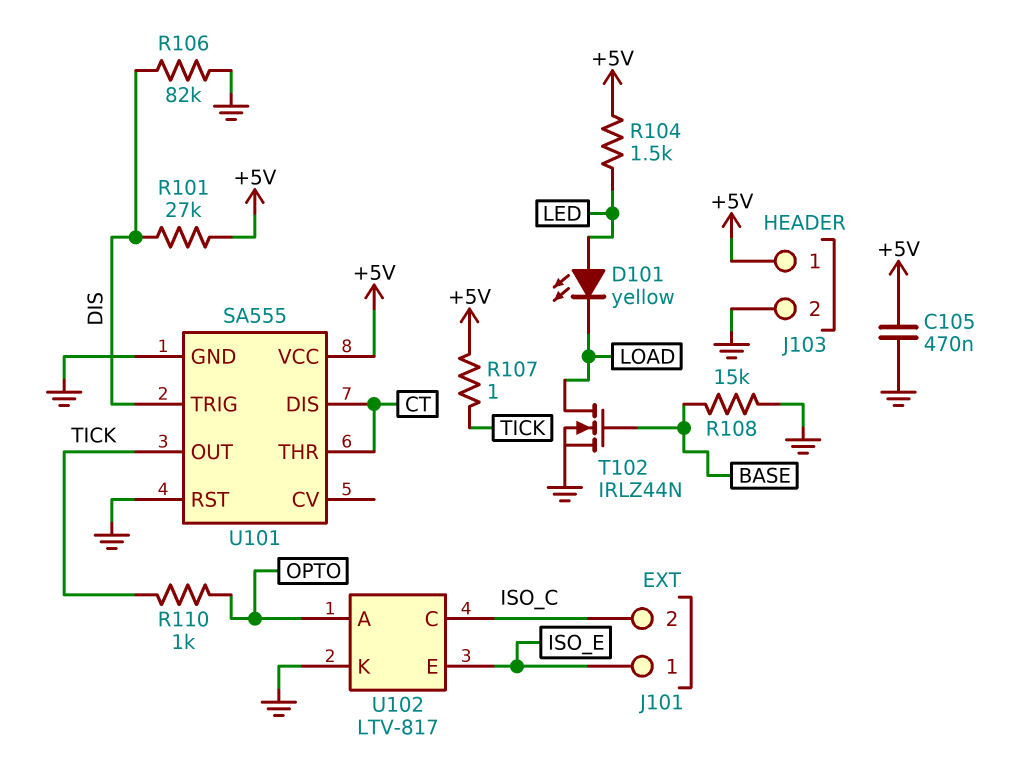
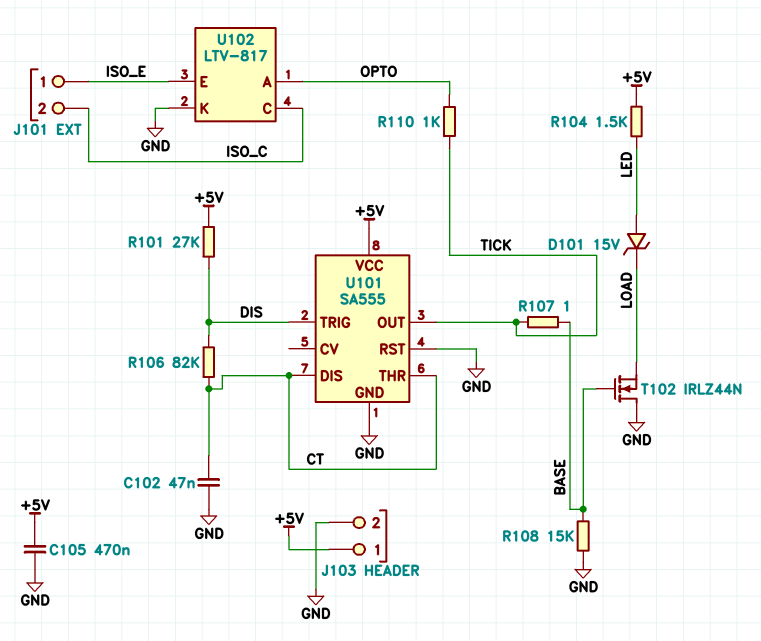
C102: none -> 47nF (CT, GND)
D101: LED yellow (A LED, K LOAD) -> zener 15V (A LED, K LOAD)
R106: 82k (DIS, GND) -> 82k (CT, DIS)
R107: 1 (+5V, TICK) -> 1 (BASE, TICK)
T102: NMOS IRLZ44N (G BASE, D LOAD, S GND) -> NMOS IRLZ44N (G BASE, D GND, S LOAD)

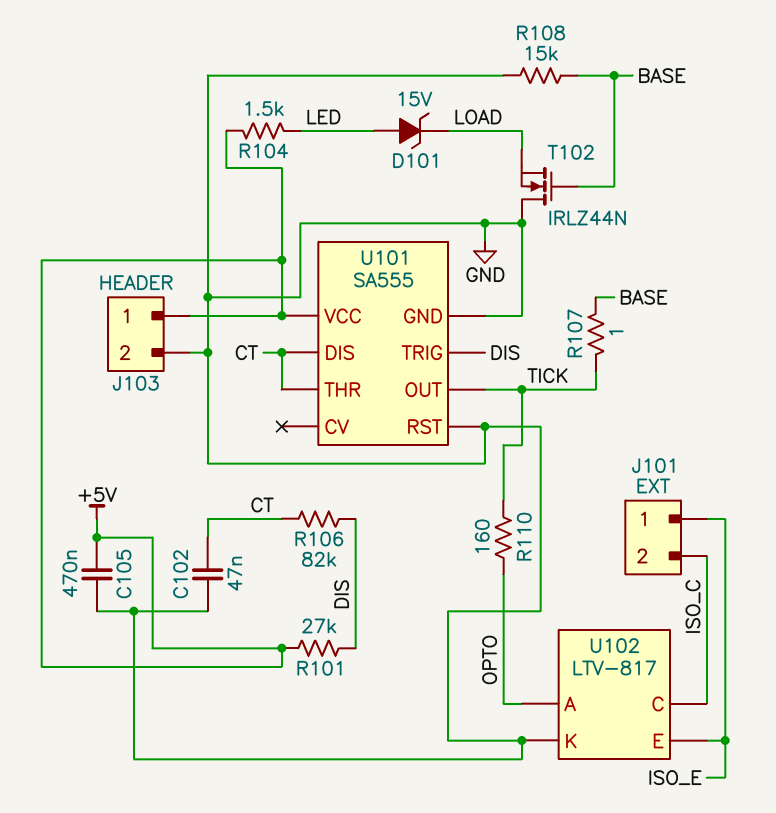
R110: 1k (OPTO, TICK) -> 160 (OPTO, TICK)

